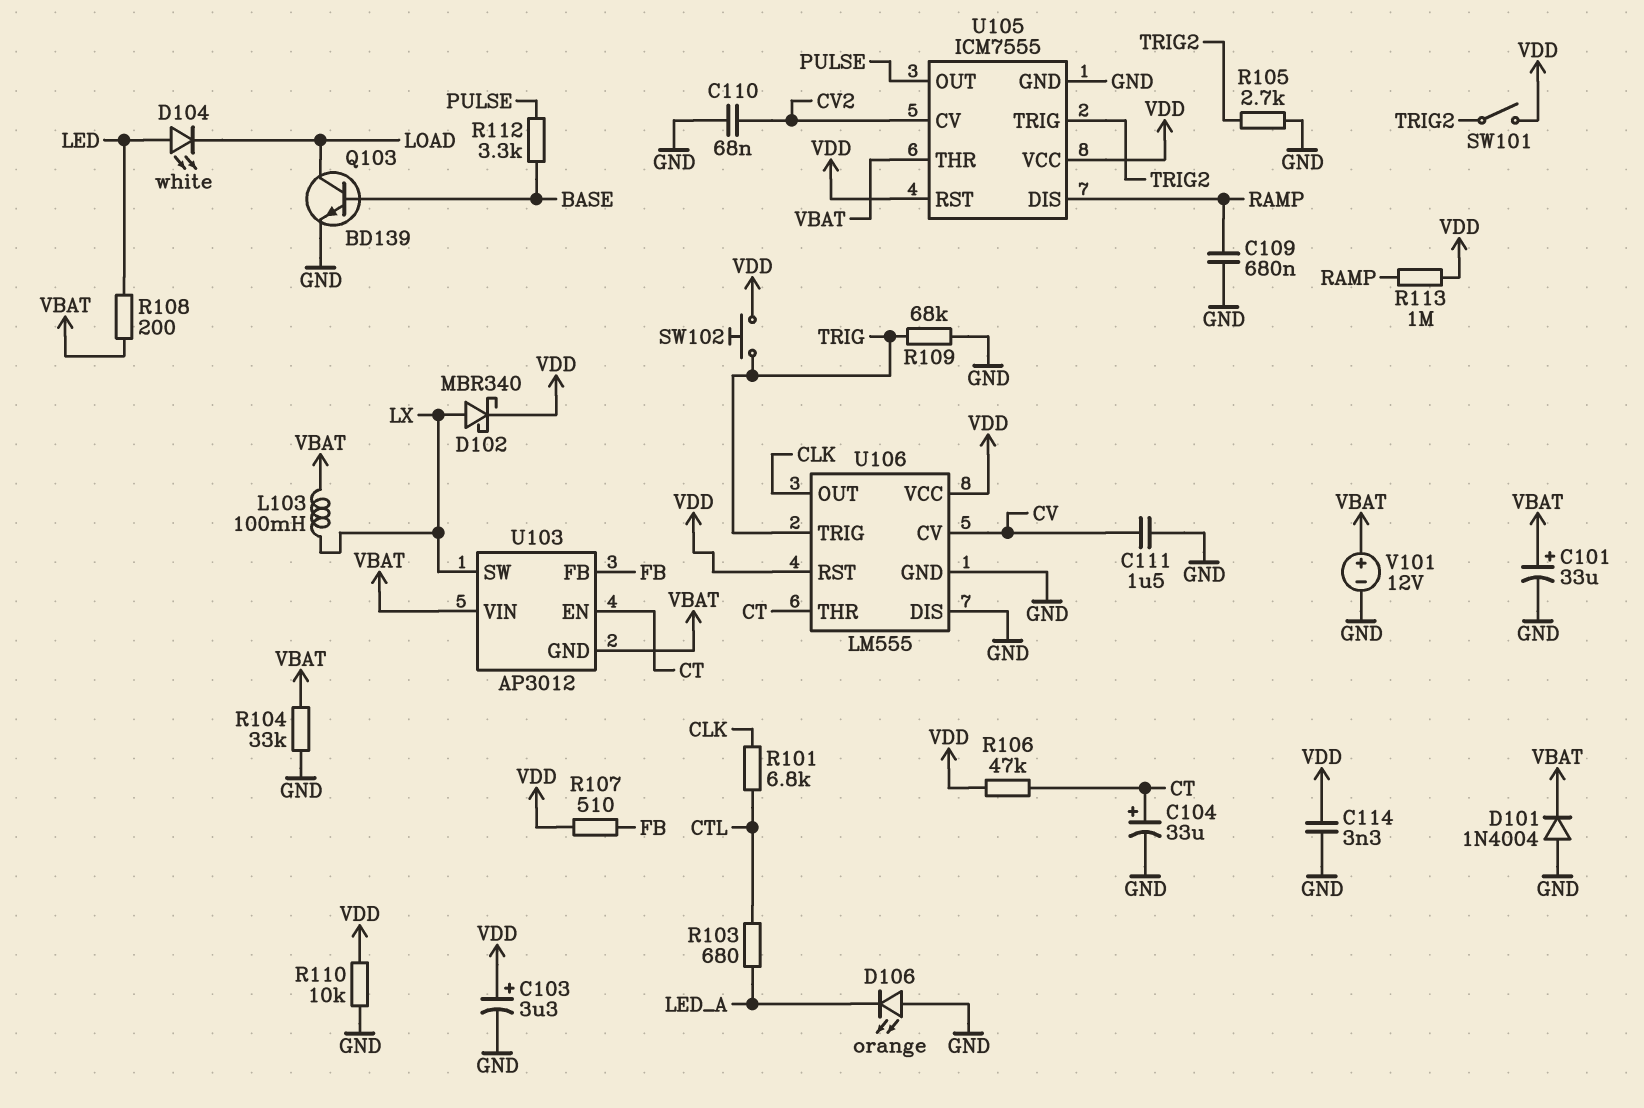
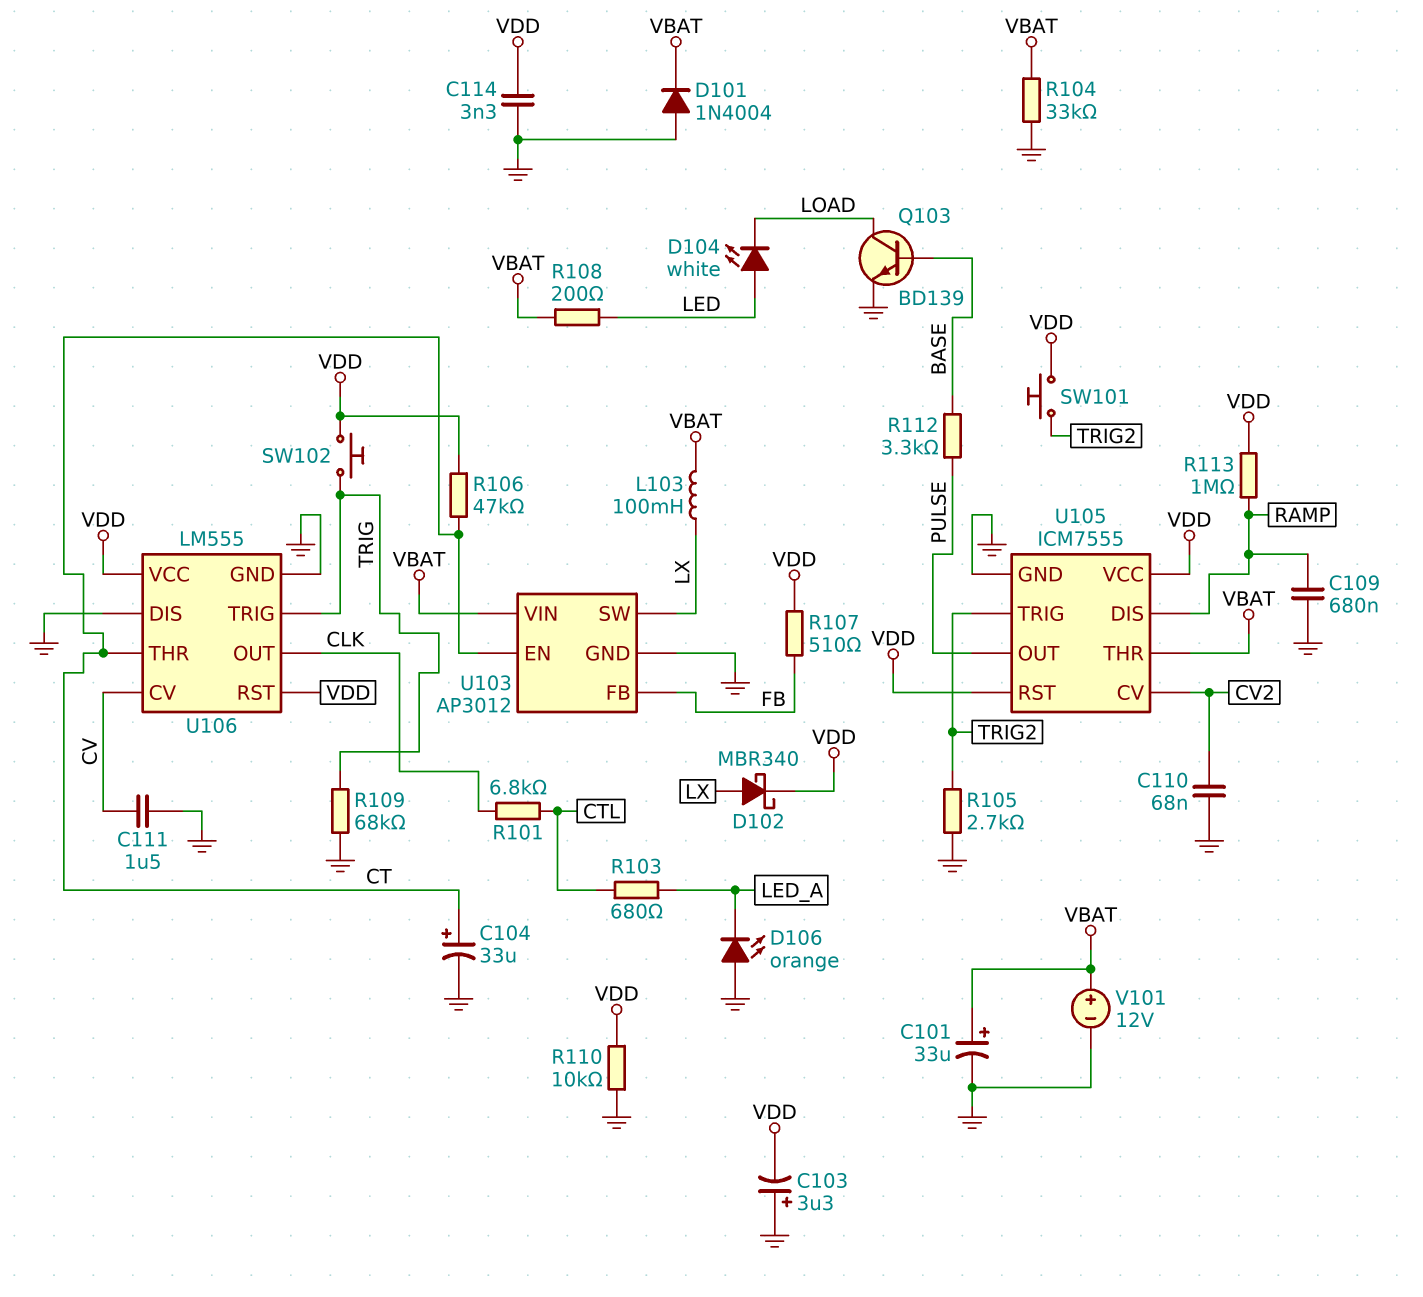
C103: 3.3uF (plus VDD, minus GND) -> 3.3uF (plus GND, minus VDD)
SW101: switch (TRIG2, VDD) -> button (TRIG2, VDD)
U103 pin GND: VBAT -> GND

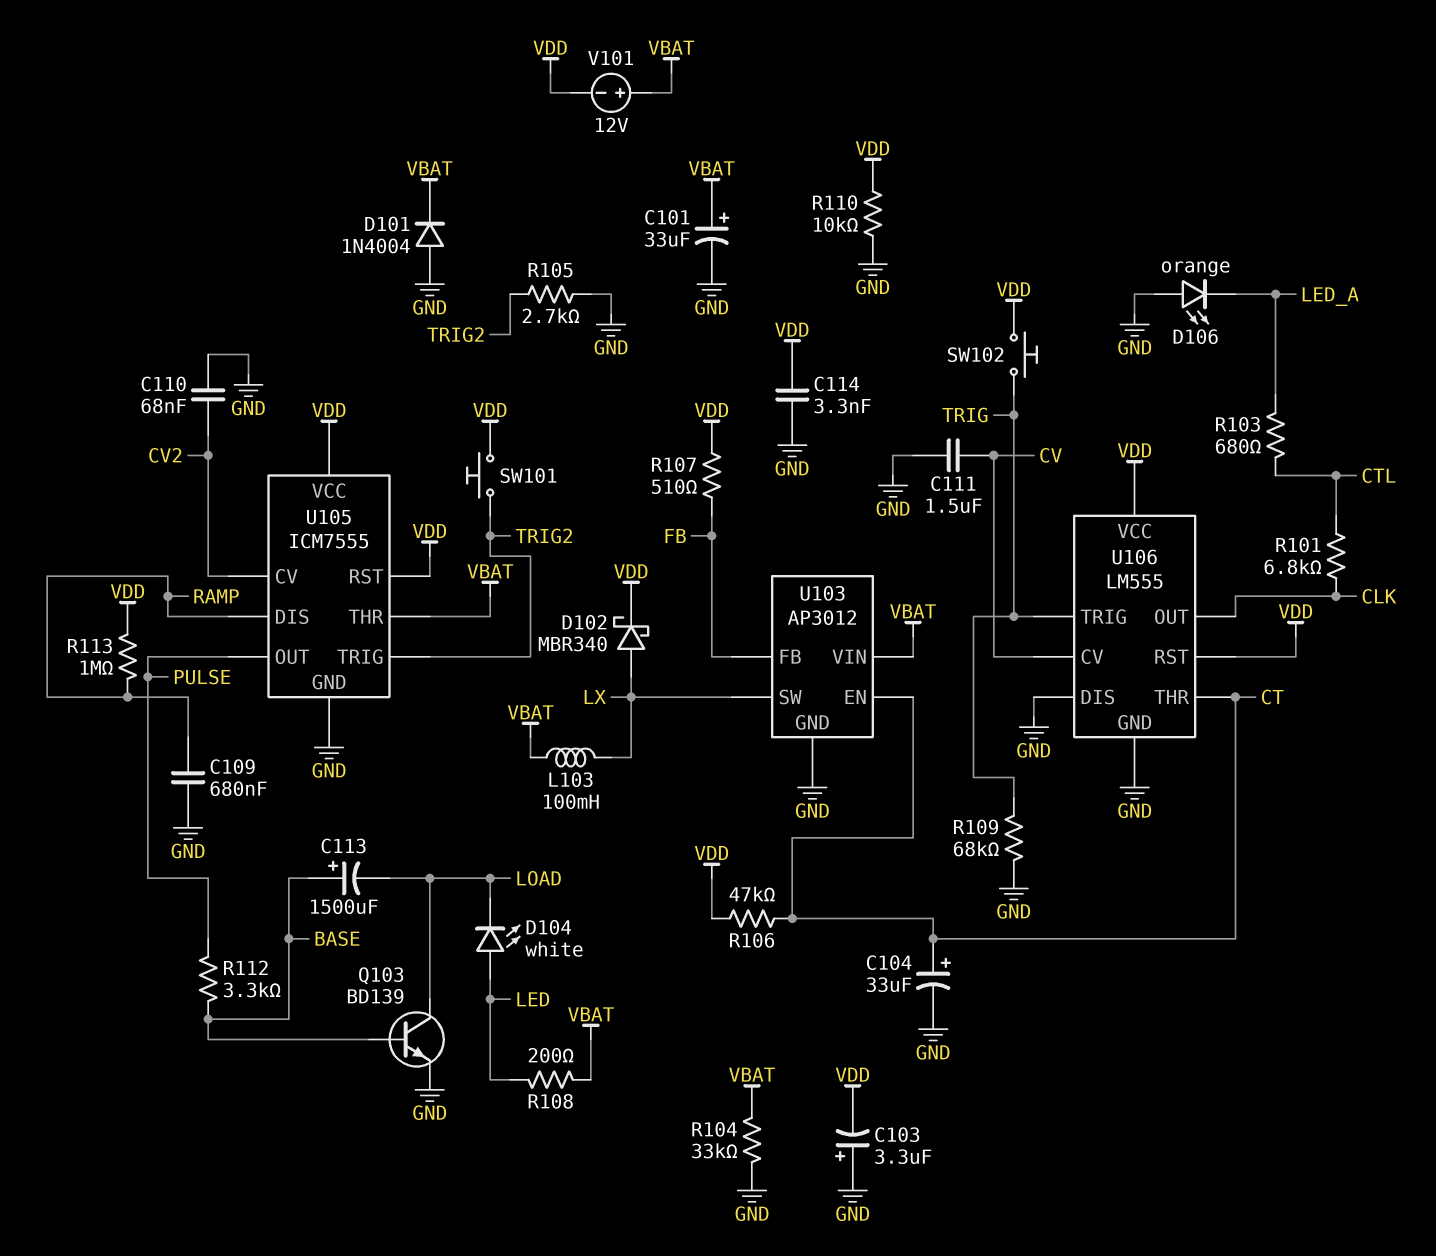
C113: none -> 1500uF (plus BASE, minus LOAD)
V101: 12V (plus VBAT, minus GND) -> 12V (plus VBAT, minus VDD)

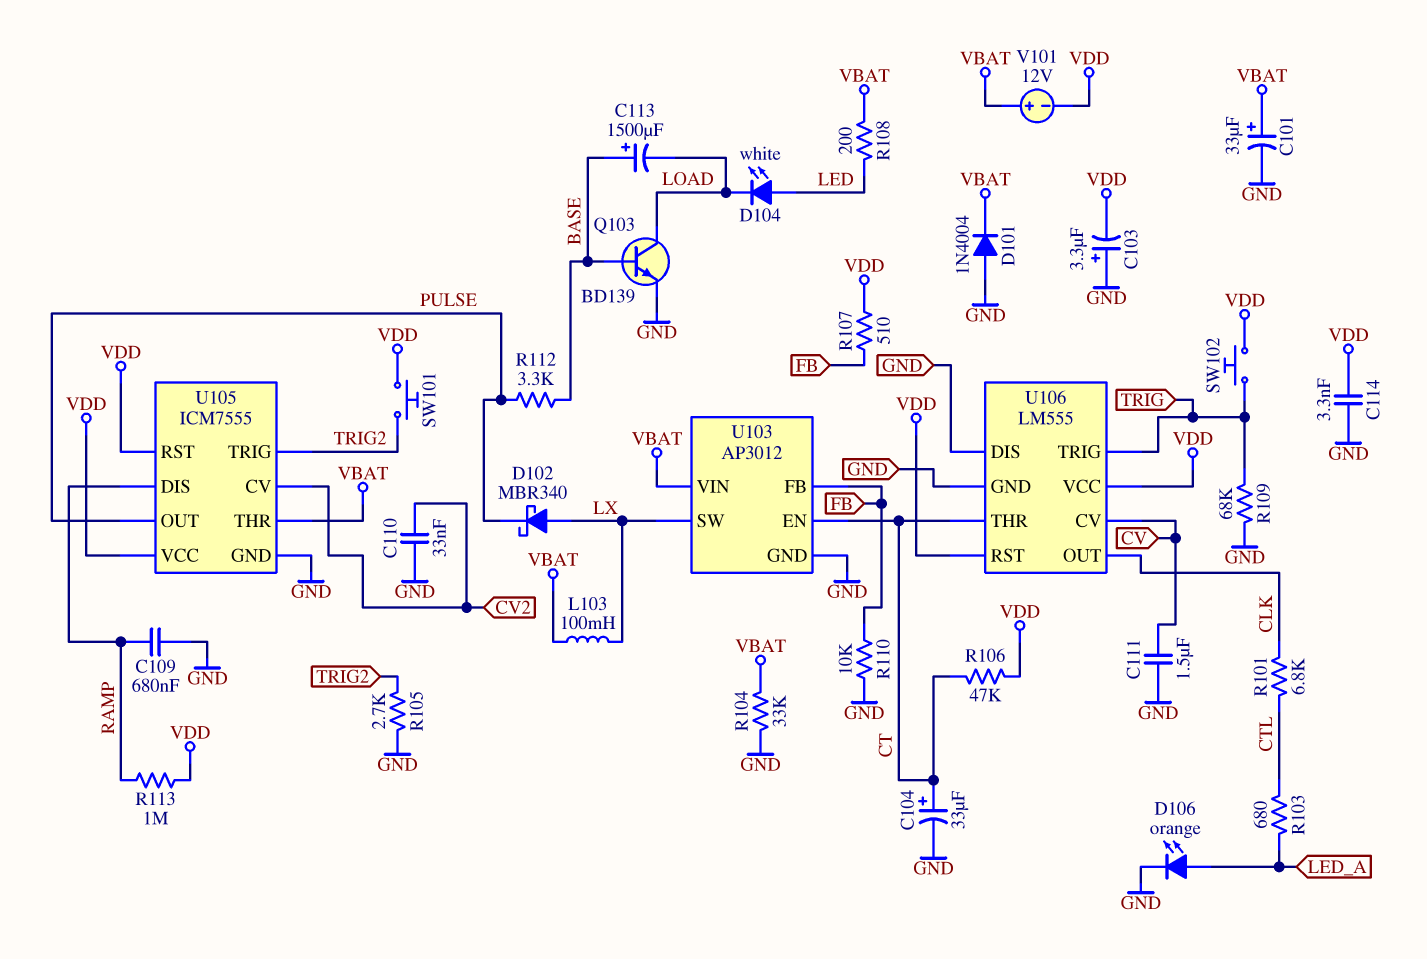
C110: 68nF (CV2, GND) -> 33nF (CV2, GND)
D102: schottky MBR340 (A LX, K VDD) -> schottky MBR340 (A LX, K PULSE)
D106: LED orange (A GND, K LED_A) -> LED orange (A LED_A, K GND)
R110: 10k (GND, VDD) -> 10k (FB, GND)

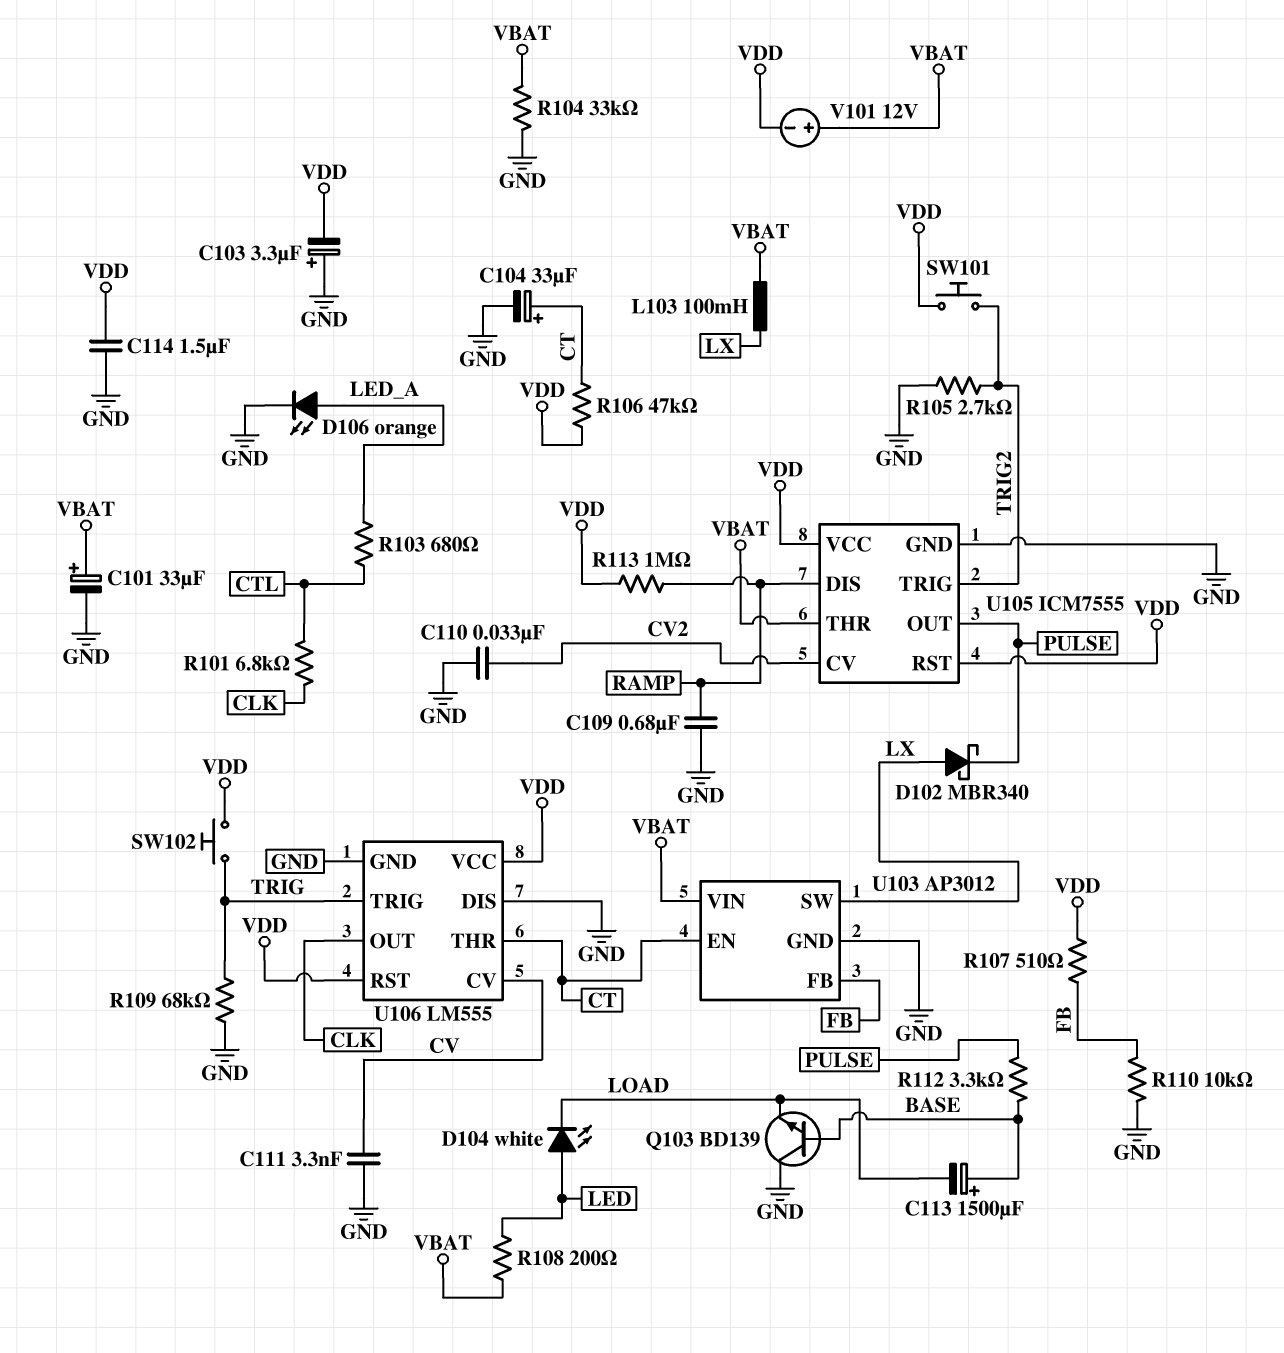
C111: 1.5uF (CV, GND) -> 3.3nF (CV, GND)
C114: 3.3nF (GND, VDD) -> 1.5uF (GND, VDD)
D101: diode 1N4004 (A GND, K VBAT) -> none
Q103: NPN BD139 (B BASE, C LOAD, E GND) -> NPN BD139 (B BASE, C GND, E LOAD)

